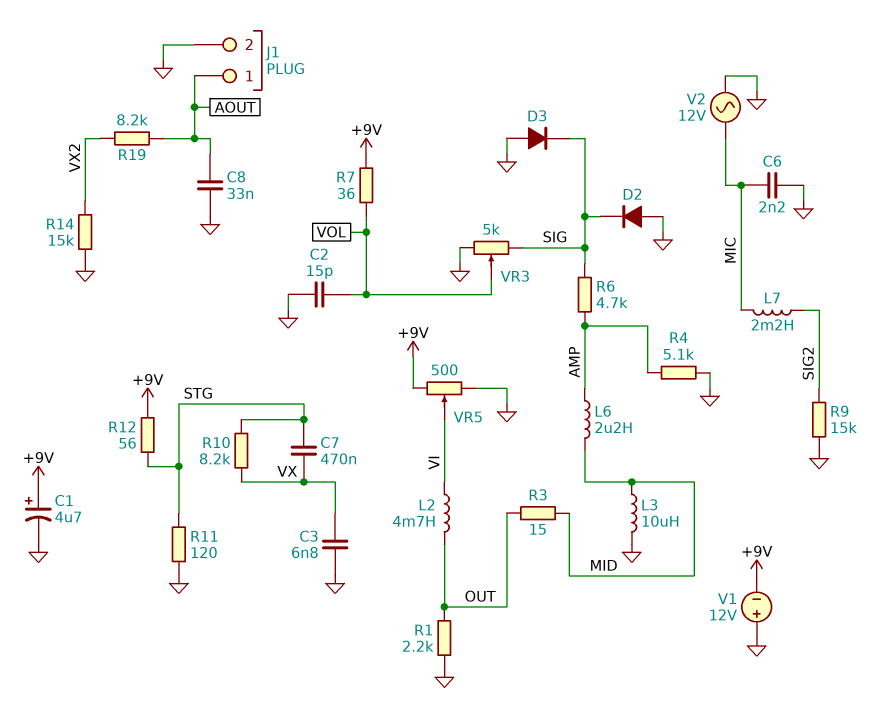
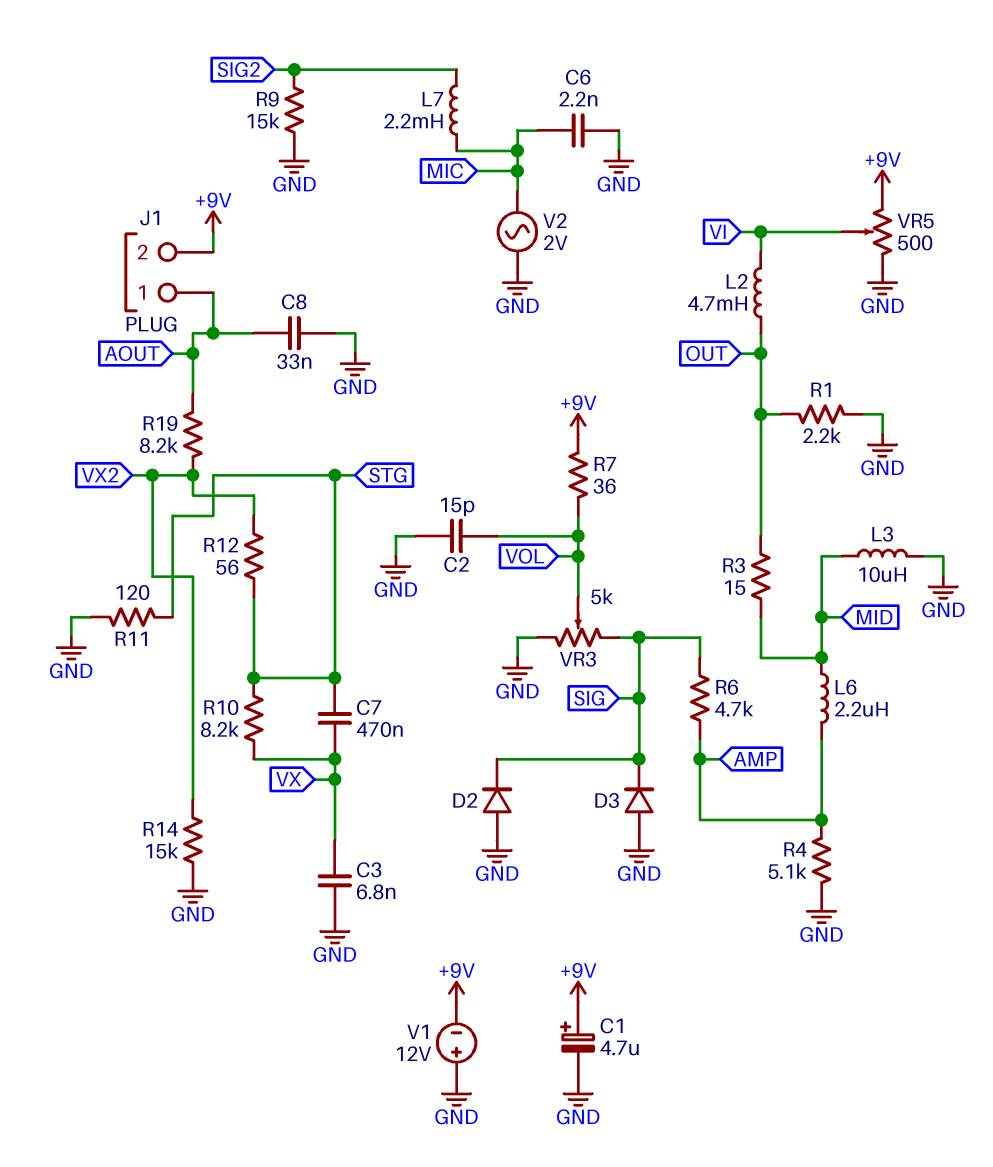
J1 pin 2: GND -> +9V
R12: 56 (+9V, STG) -> 56 (STG, VX2)
V2: AC 12V (GND, MIC) -> AC 2V (GND, MIC)

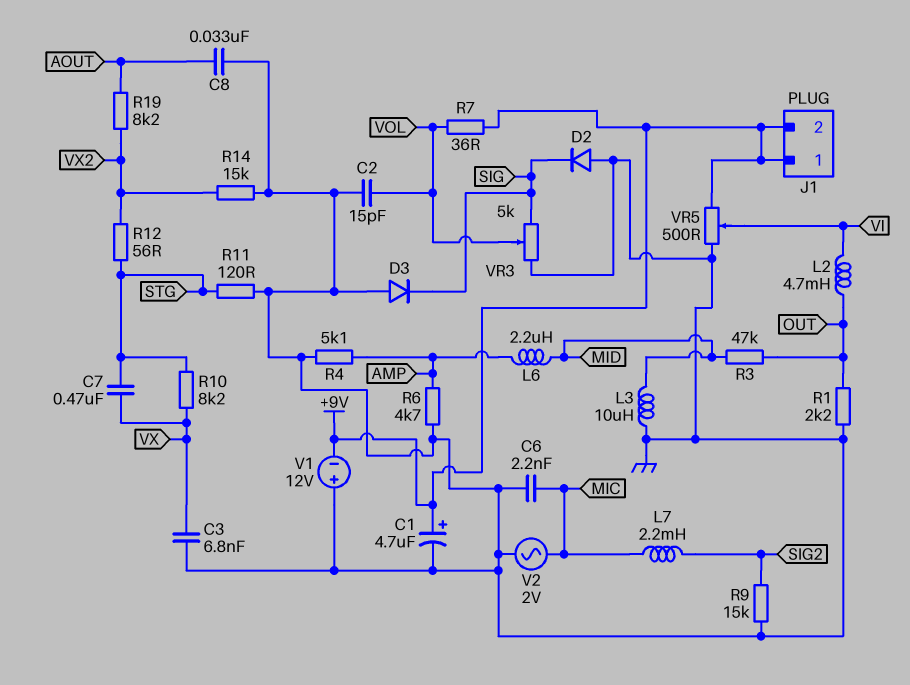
J1 pin 1: AOUT -> +9V
R3: 15 (MID, OUT) -> 47k (MID, OUT)
R6: 4.7k (AMP, SIG) -> 4.7k (AMP, GND)

